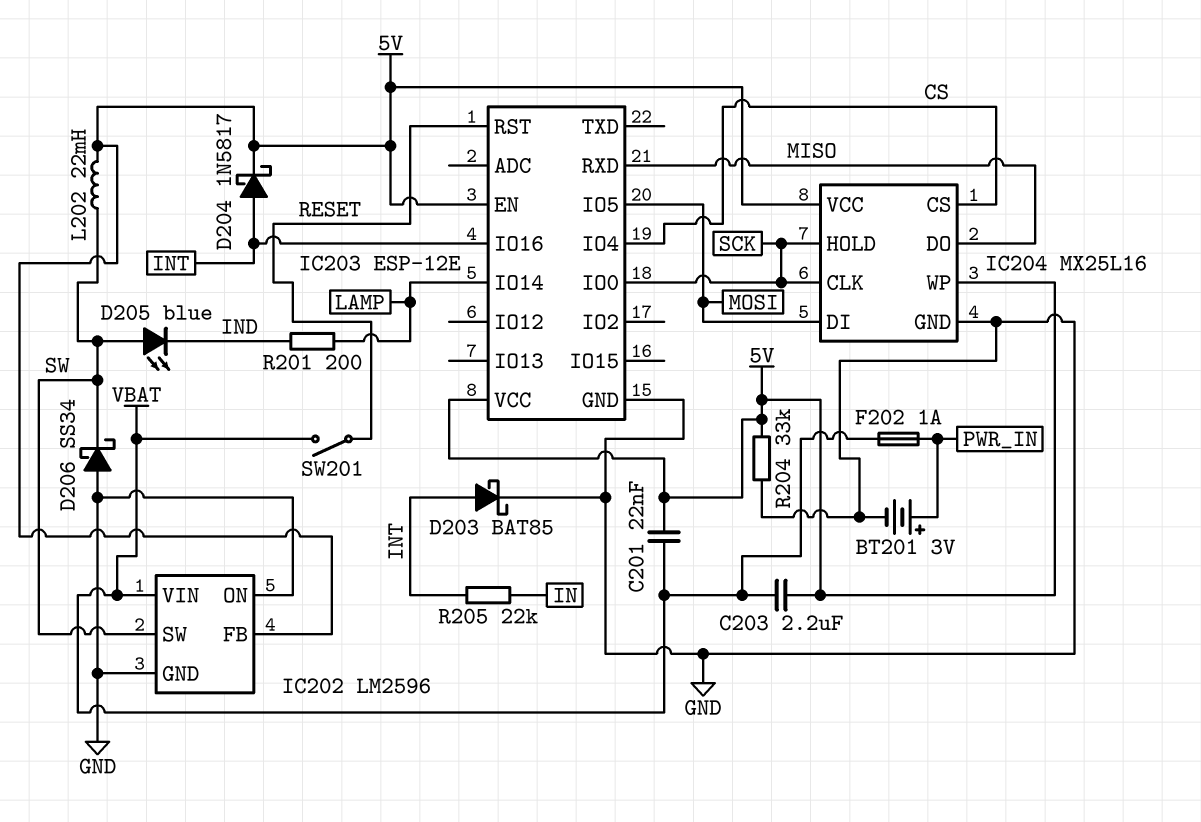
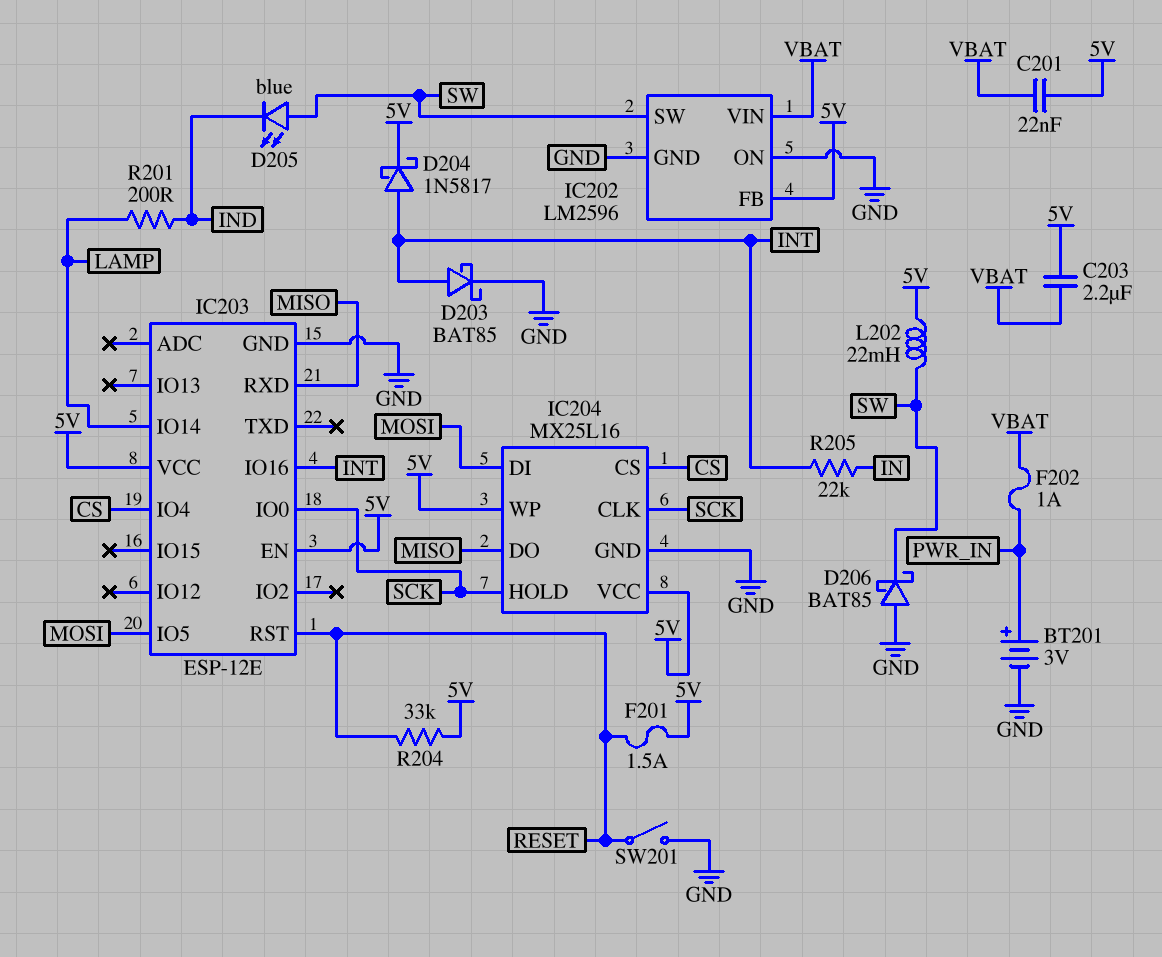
D206: schottky SS34 (A GND, K SW) -> schottky BAT85 (A GND, K SW)
F201: none -> 1.5A (5V, RESET)
R204: 33k (5V, GND) -> 33k (5V, RESET)
SW201: switch (RESET, VBAT) -> switch (GND, RESET)

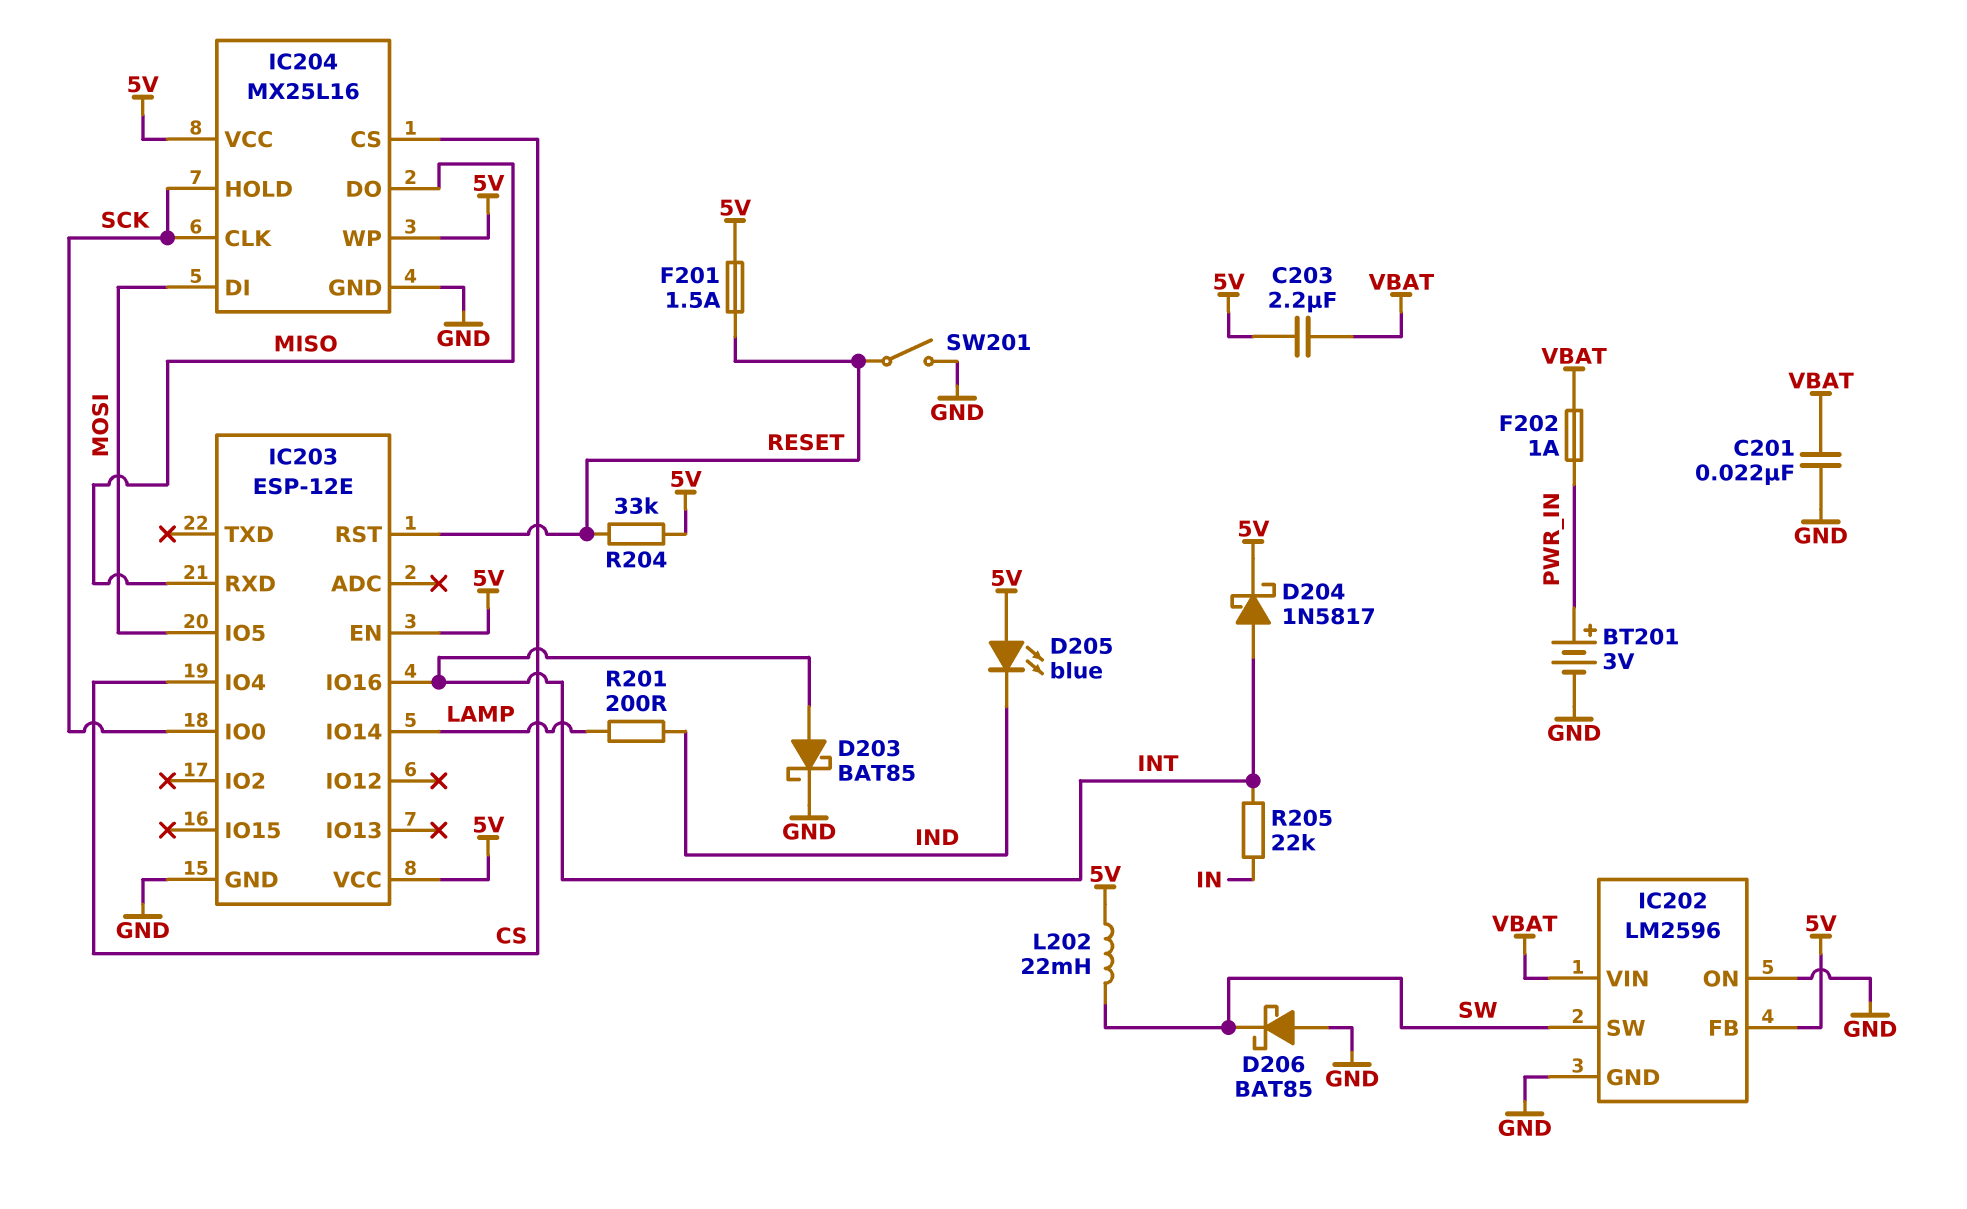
C201: 22nF (5V, VBAT) -> 22nF (GND, VBAT)
D205: LED blue (A SW, K IND) -> LED blue (A 5V, K IND)

